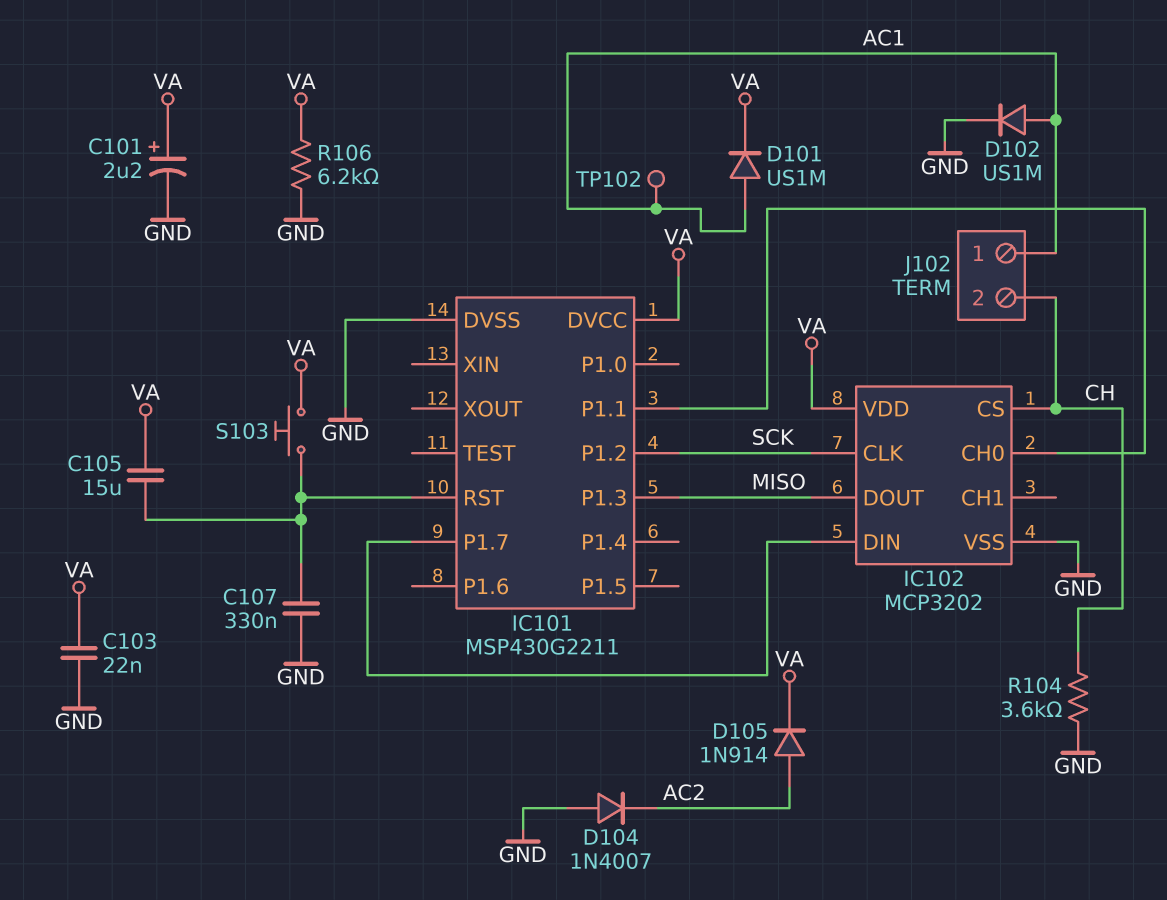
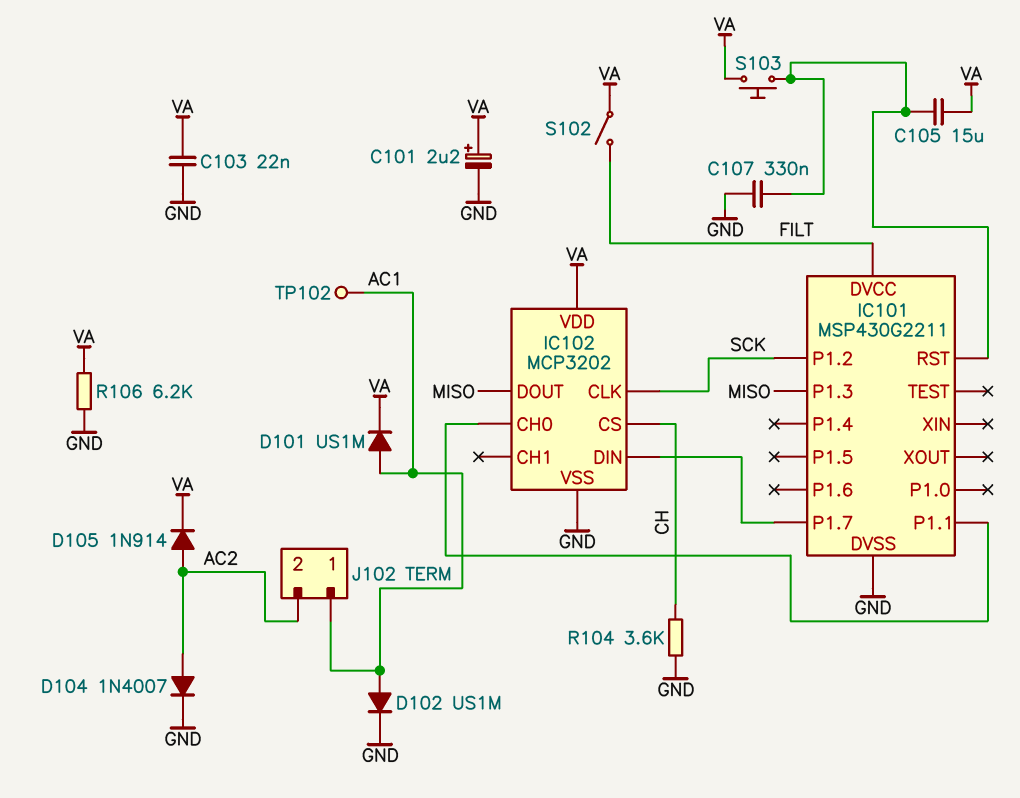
D104: diode 1N4007 (A GND, K AC2) -> diode 1N4007 (A AC2, K GND)
IC101 pin DVCC: VA -> FILT
J102 pin 2: CH -> AC2
S102: none -> switch (FILT, VA)

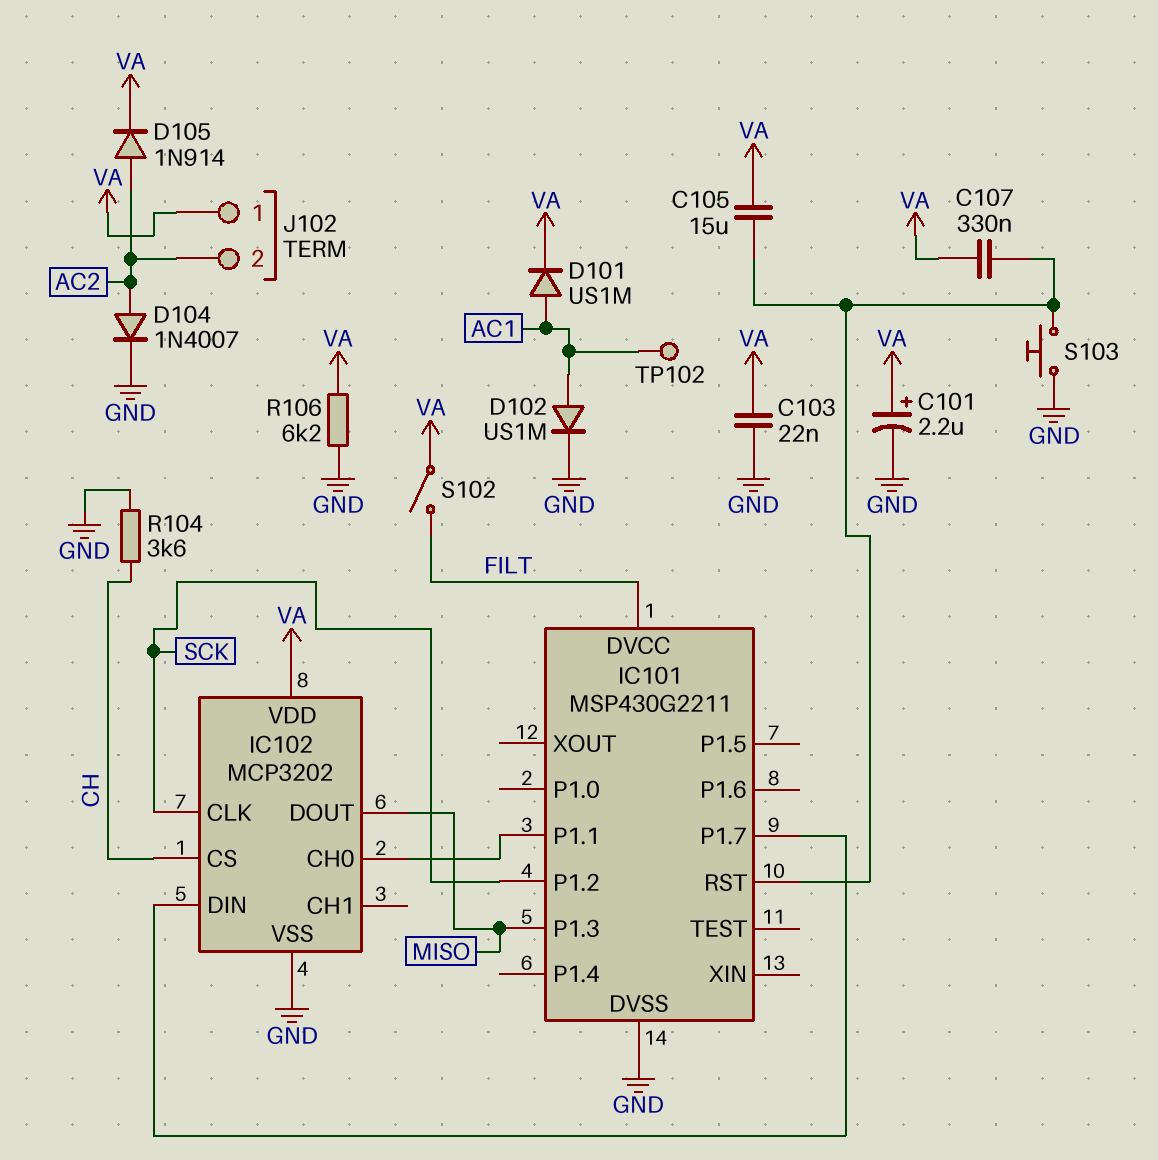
C107: 330nF (GND, IC101/RST) -> 330nF (IC101/RST, VA)
J102 pin 1: AC1 -> VA
S103: button (IC101/RST, VA) -> button (GND, IC101/RST)

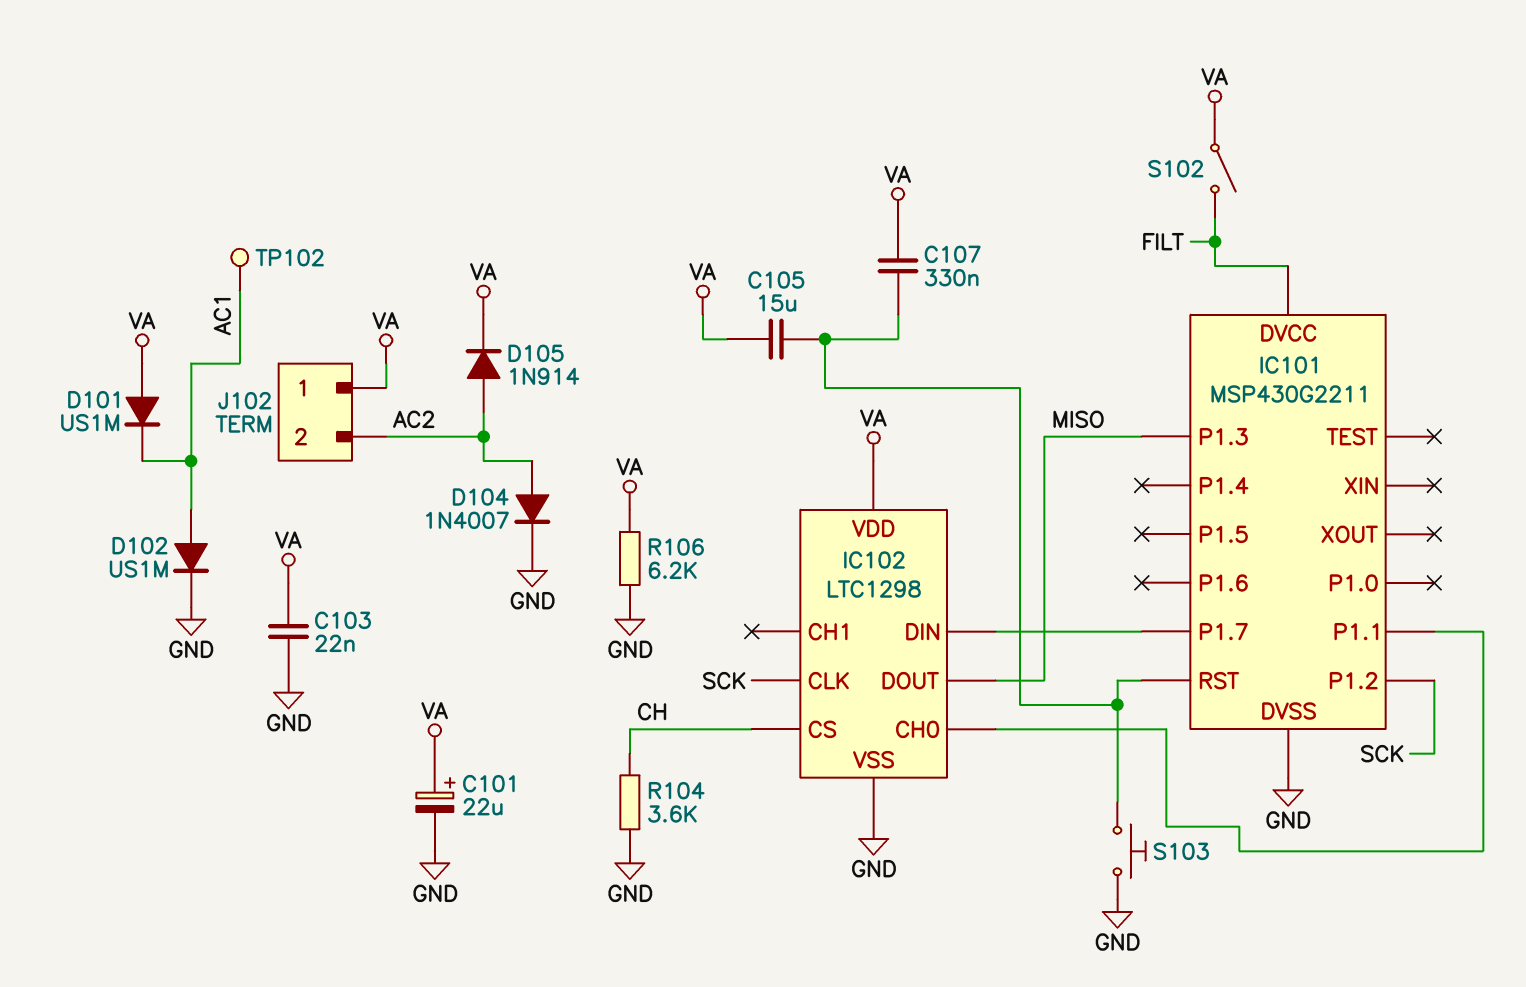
C101: 2.2uF (plus VA, minus GND) -> 22uF (plus VA, minus GND)
D101: diode US1M (A AC1, K VA) -> diode US1M (A VA, K AC1)
IC102: MCP3202 -> LTC1298

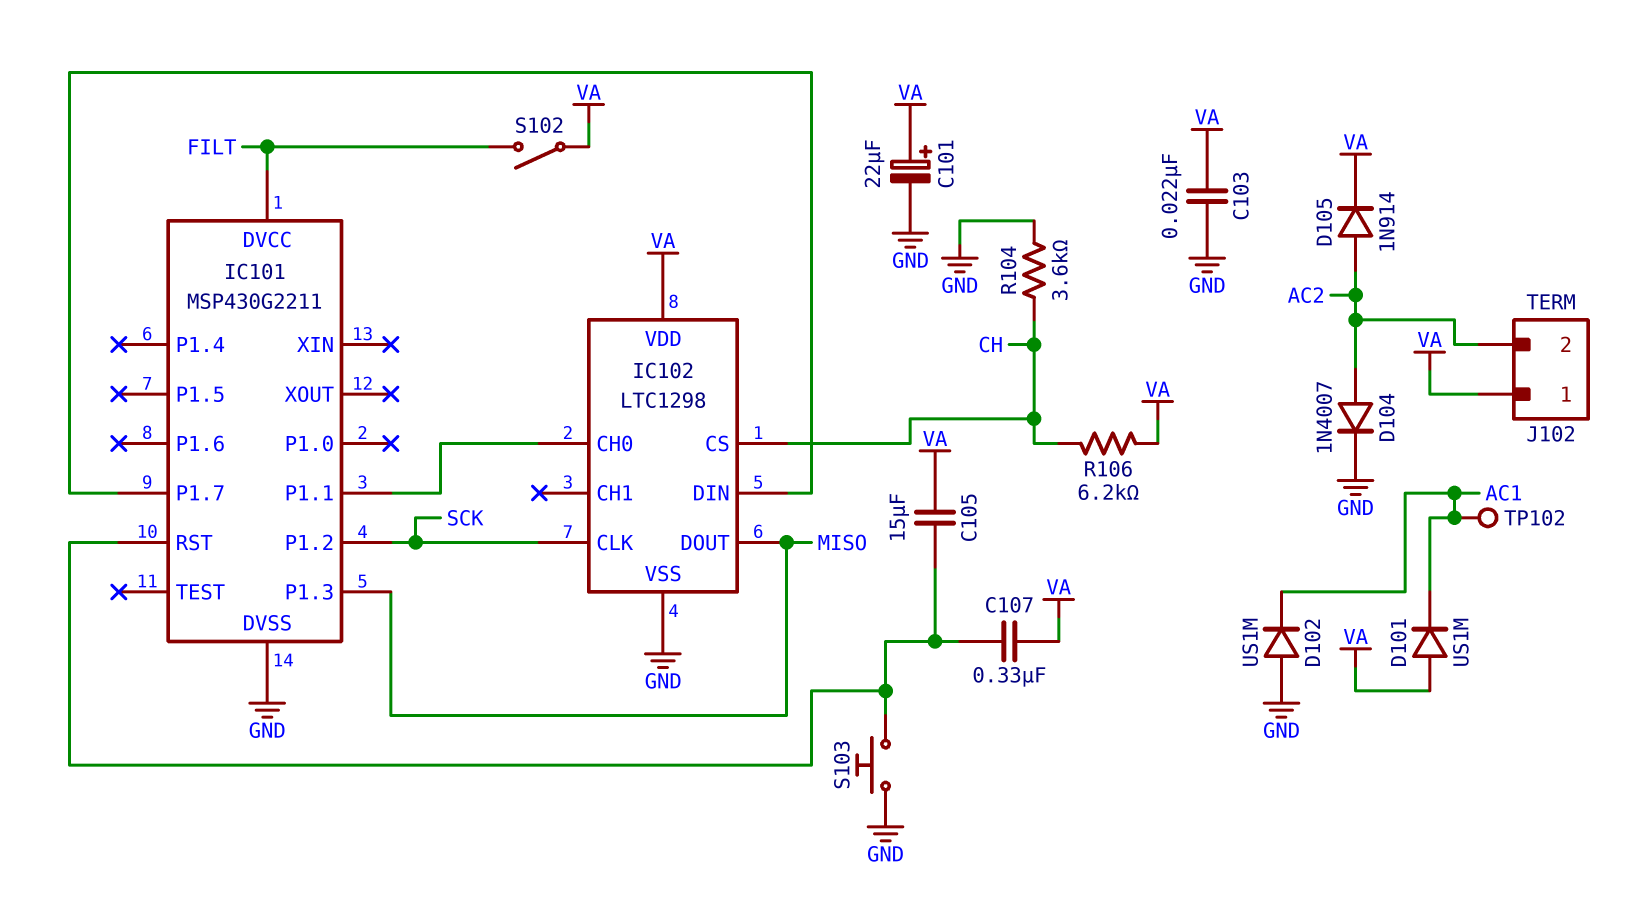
D102: diode US1M (A AC1, K GND) -> diode US1M (A GND, K AC1)
R106: 6.2k (GND, VA) -> 6.2k (CH, VA)

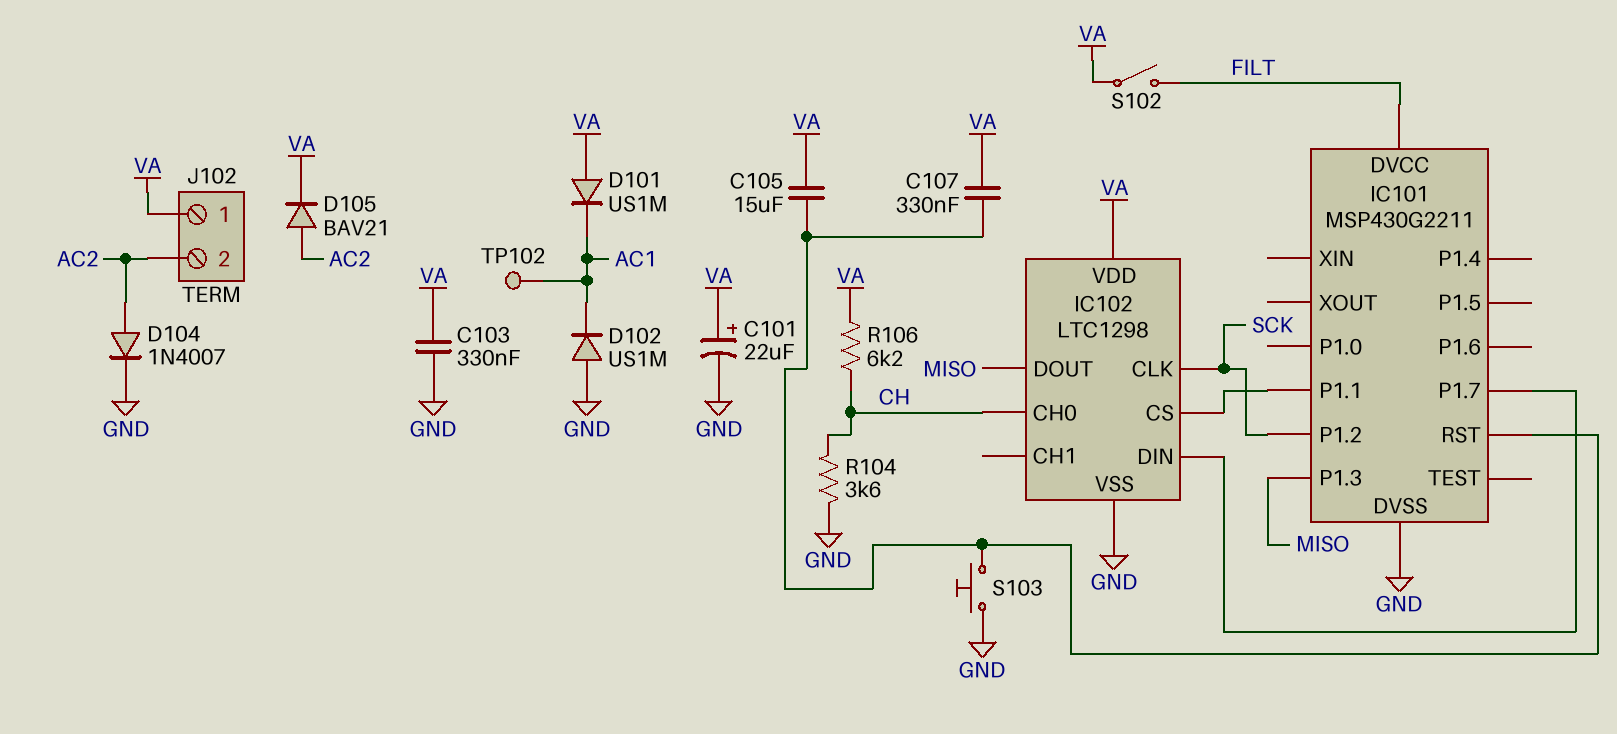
C103: 22nF (GND, VA) -> 330nF (GND, VA)
D105: diode 1N914 (A AC2, K VA) -> diode BAV21 (A AC2, K VA)
IC102 pin CH0: IC101/P1.1 -> CH
IC102 pin CS: CH -> IC101/P1.1

